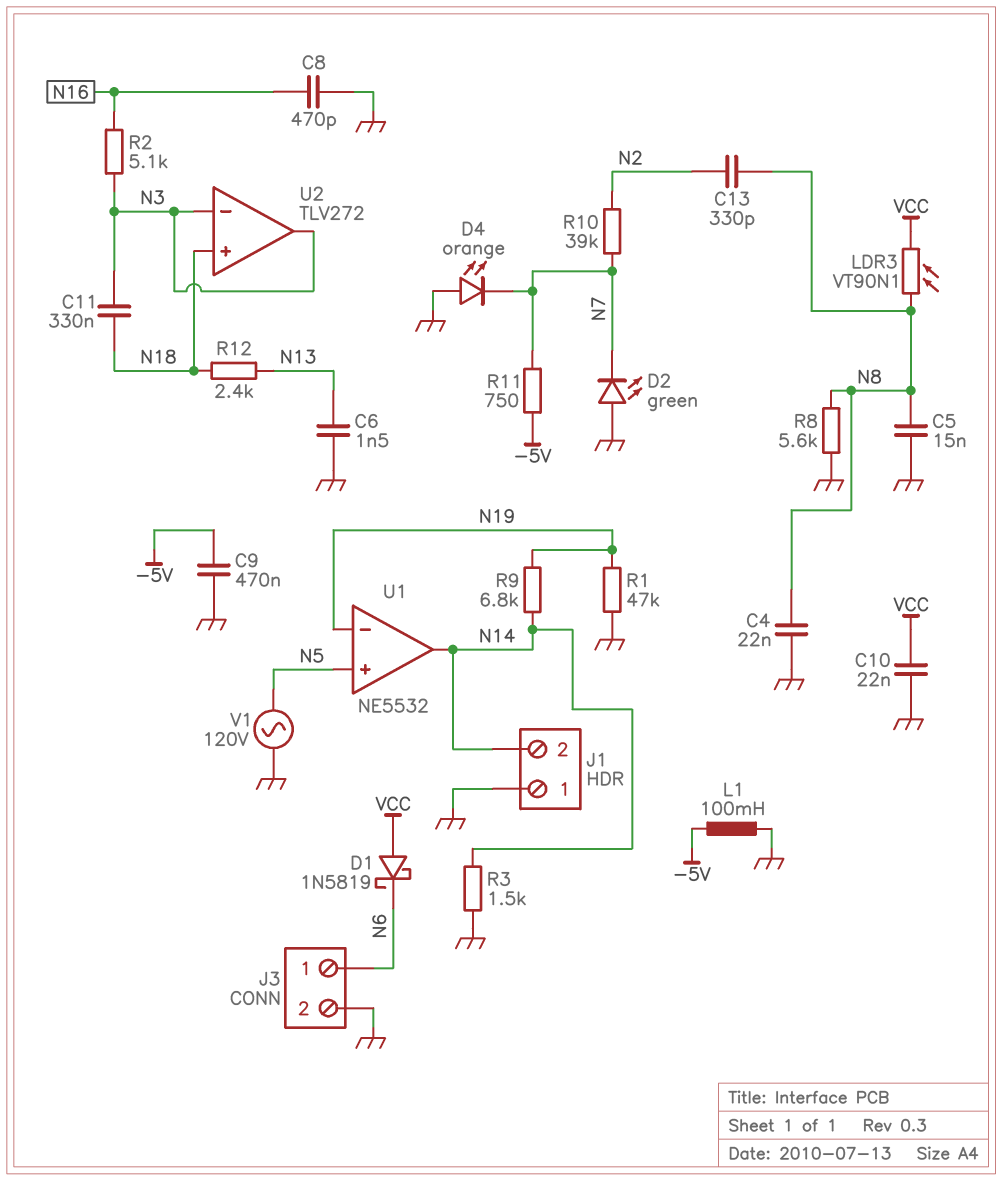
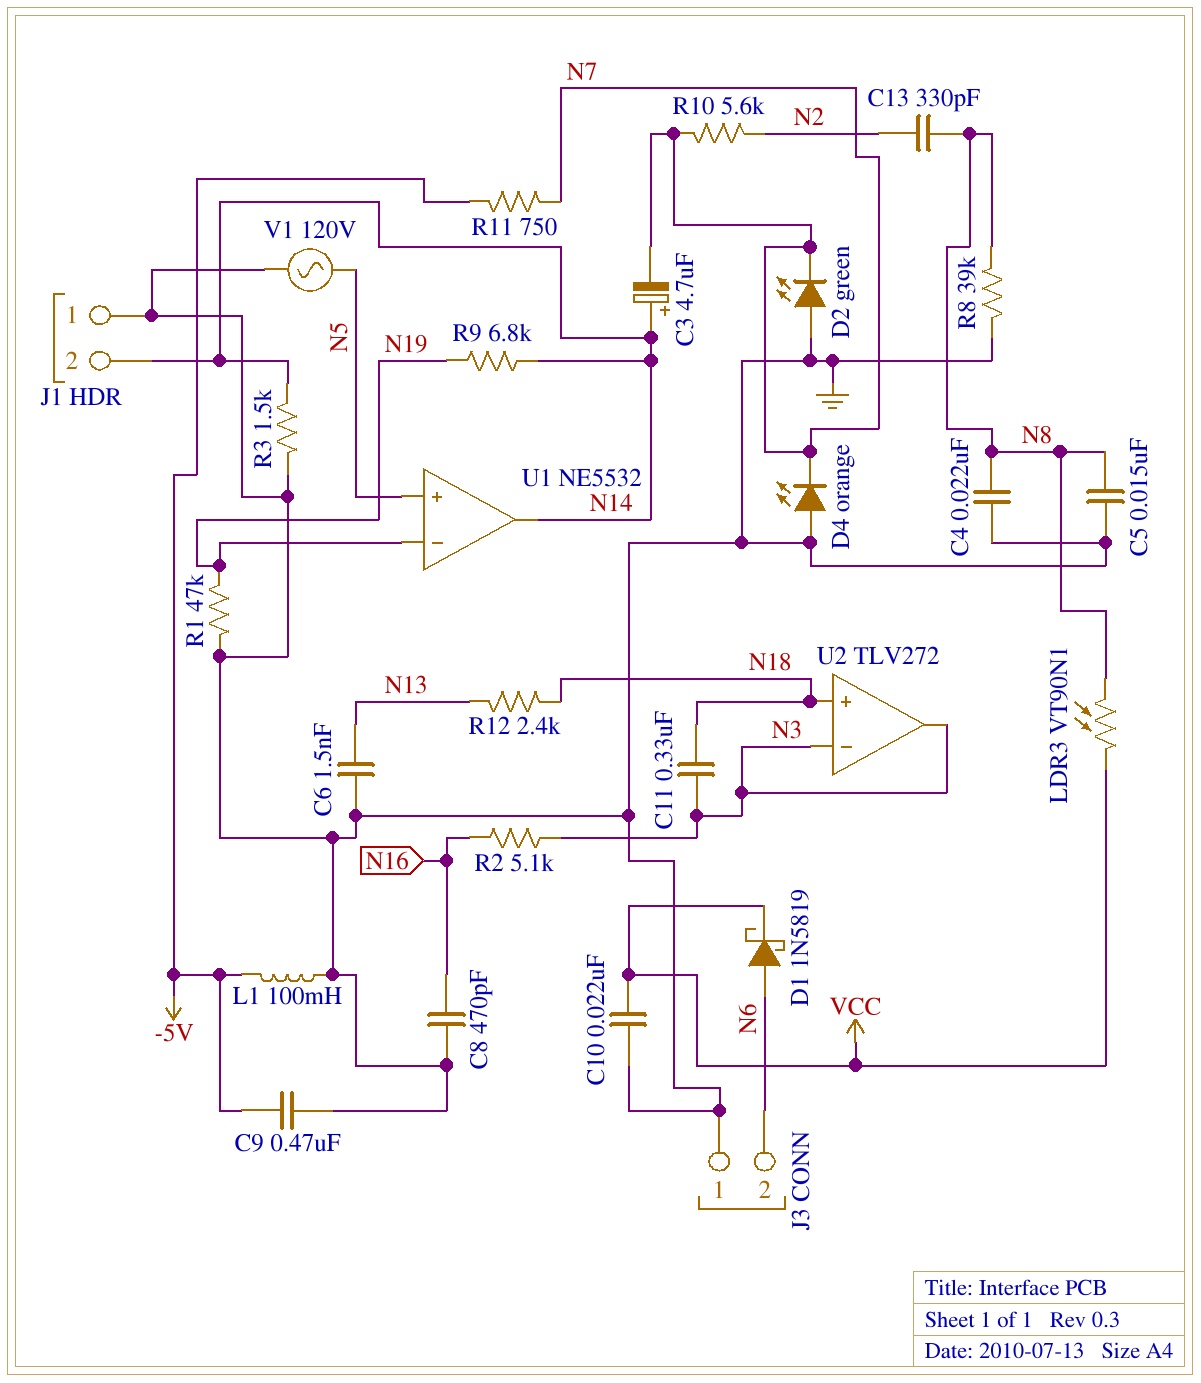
C3: none -> 4.7uF (plus N14, minus N7)
D1: schottky 1N5819 (A VCC, K N6) -> schottky 1N5819 (A N6, K VCC)
J3 pin 1: N6 -> GND
J3 pin 2: GND -> N6
R8: 5.6k (GND, N8) -> 39k (GND, N8)
R10: 39k (N2, N7) -> 5.6k (N2, N7)

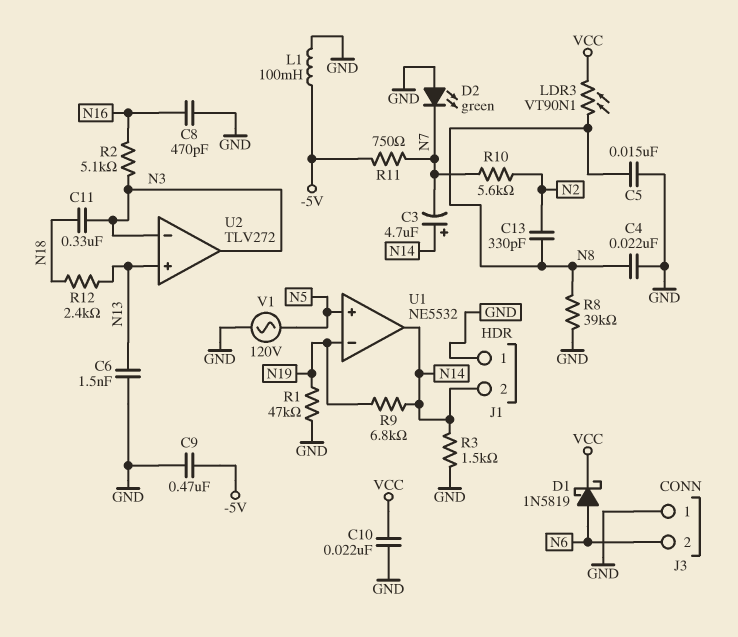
D4: LED orange (A GND, K N7) -> none
U2 pin in+: N18 -> N13

